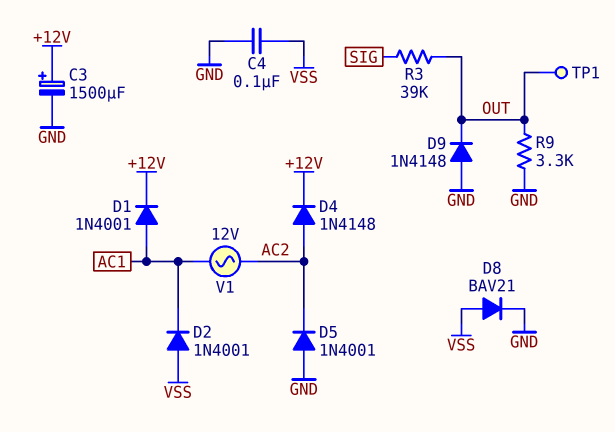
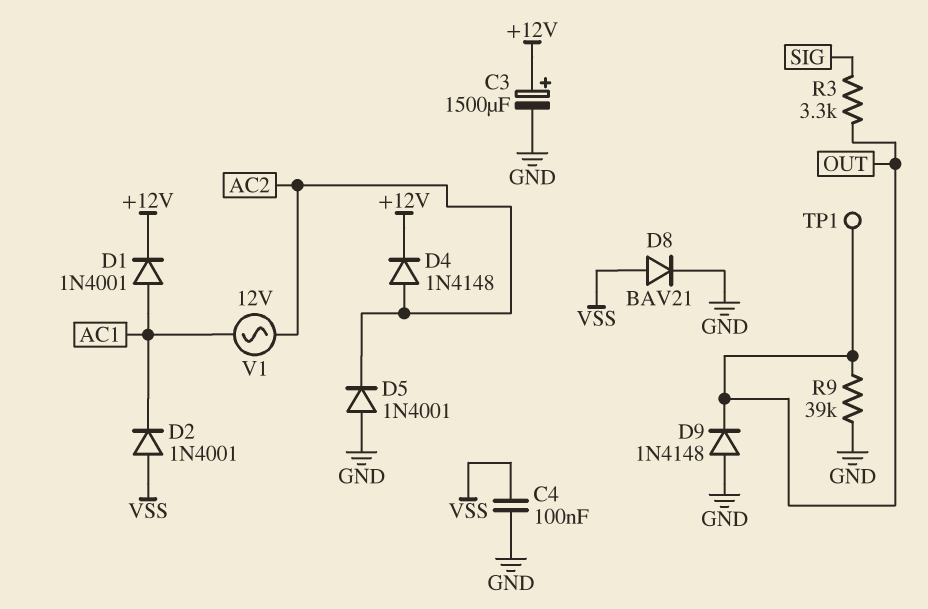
R3: 39k (OUT, SIG) -> 3.3k (OUT, SIG)
R9: 3.3k (GND, OUT) -> 39k (GND, OUT)

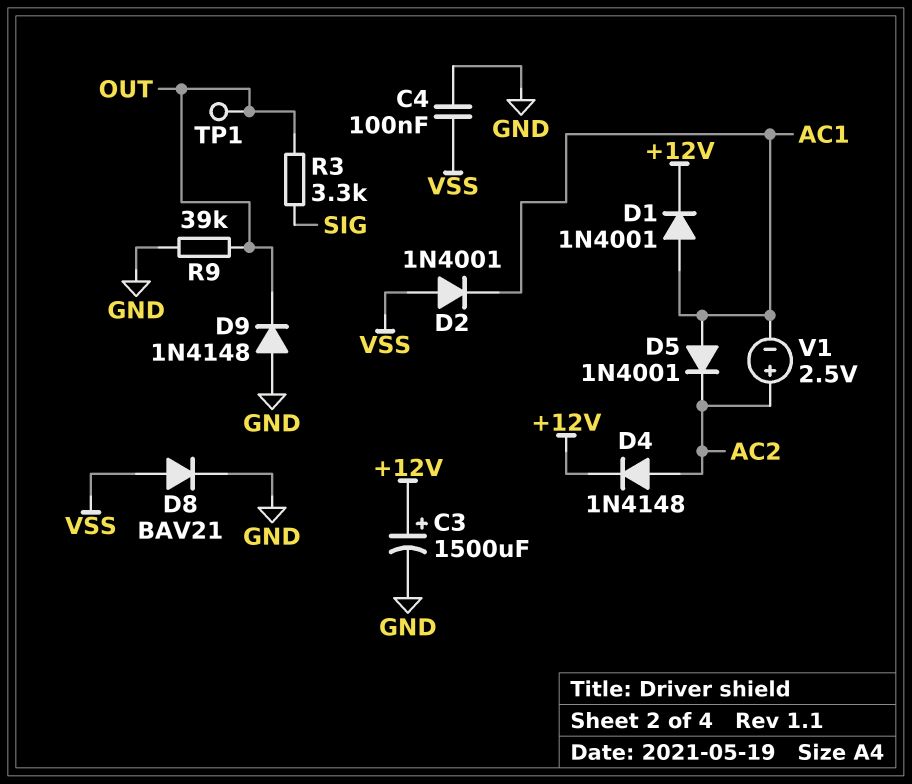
D5: diode 1N4001 (A GND, K AC2) -> diode 1N4001 (A AC1, K AC2)
V1: AC 12V (AC1, AC2) -> 2.5V (plus AC2, minus AC1)

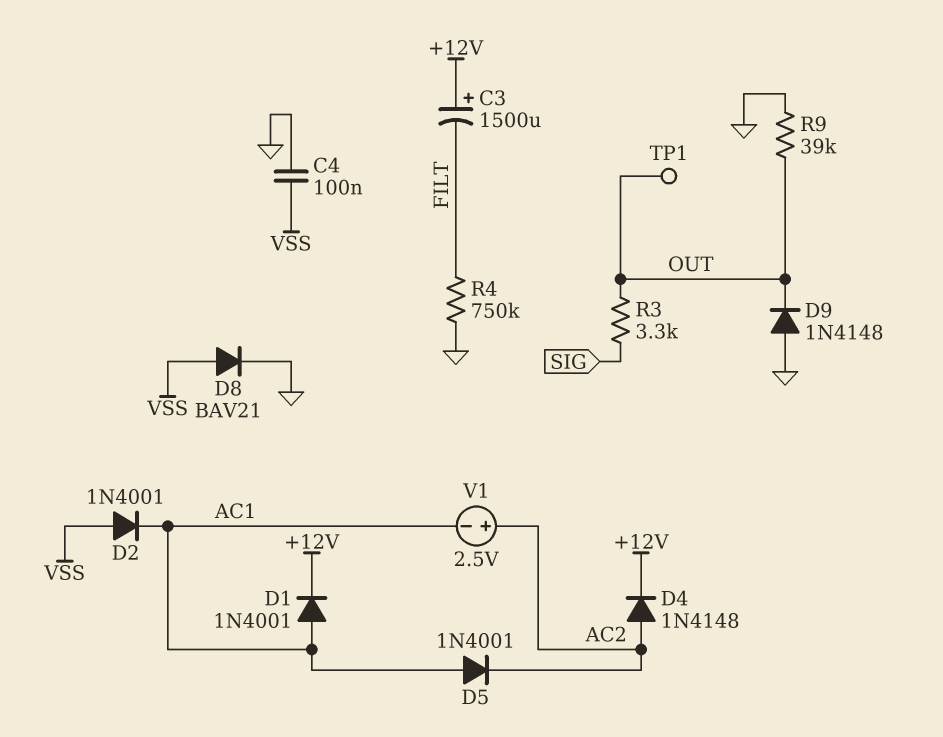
C3: 1500uF (plus +12V, minus GND) -> 1500uF (plus +12V, minus FILT)
R4: none -> 750k (FILT, GND)

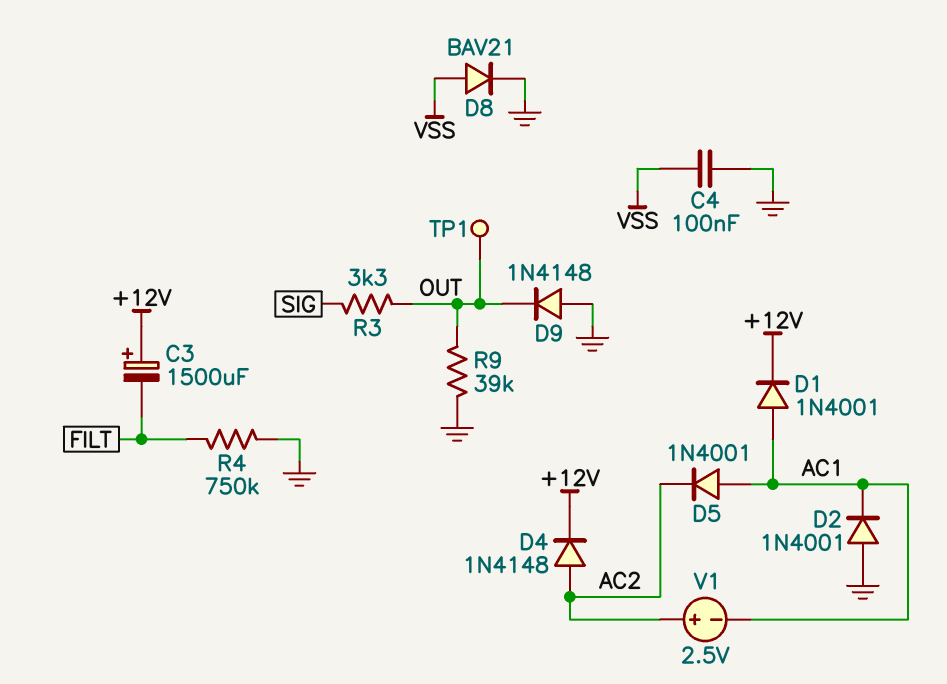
D2: diode 1N4001 (A VSS, K AC1) -> diode 1N4001 (A GND, K AC1)

